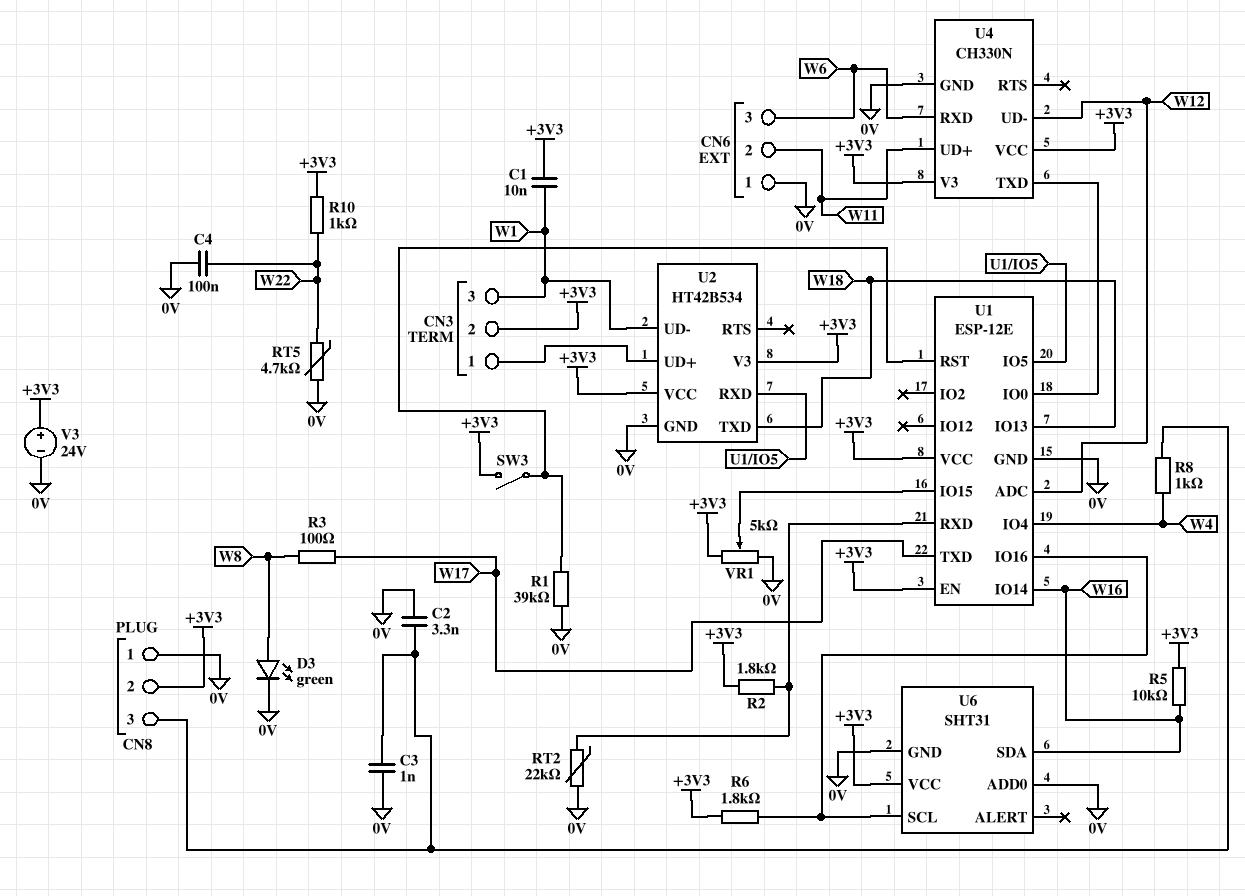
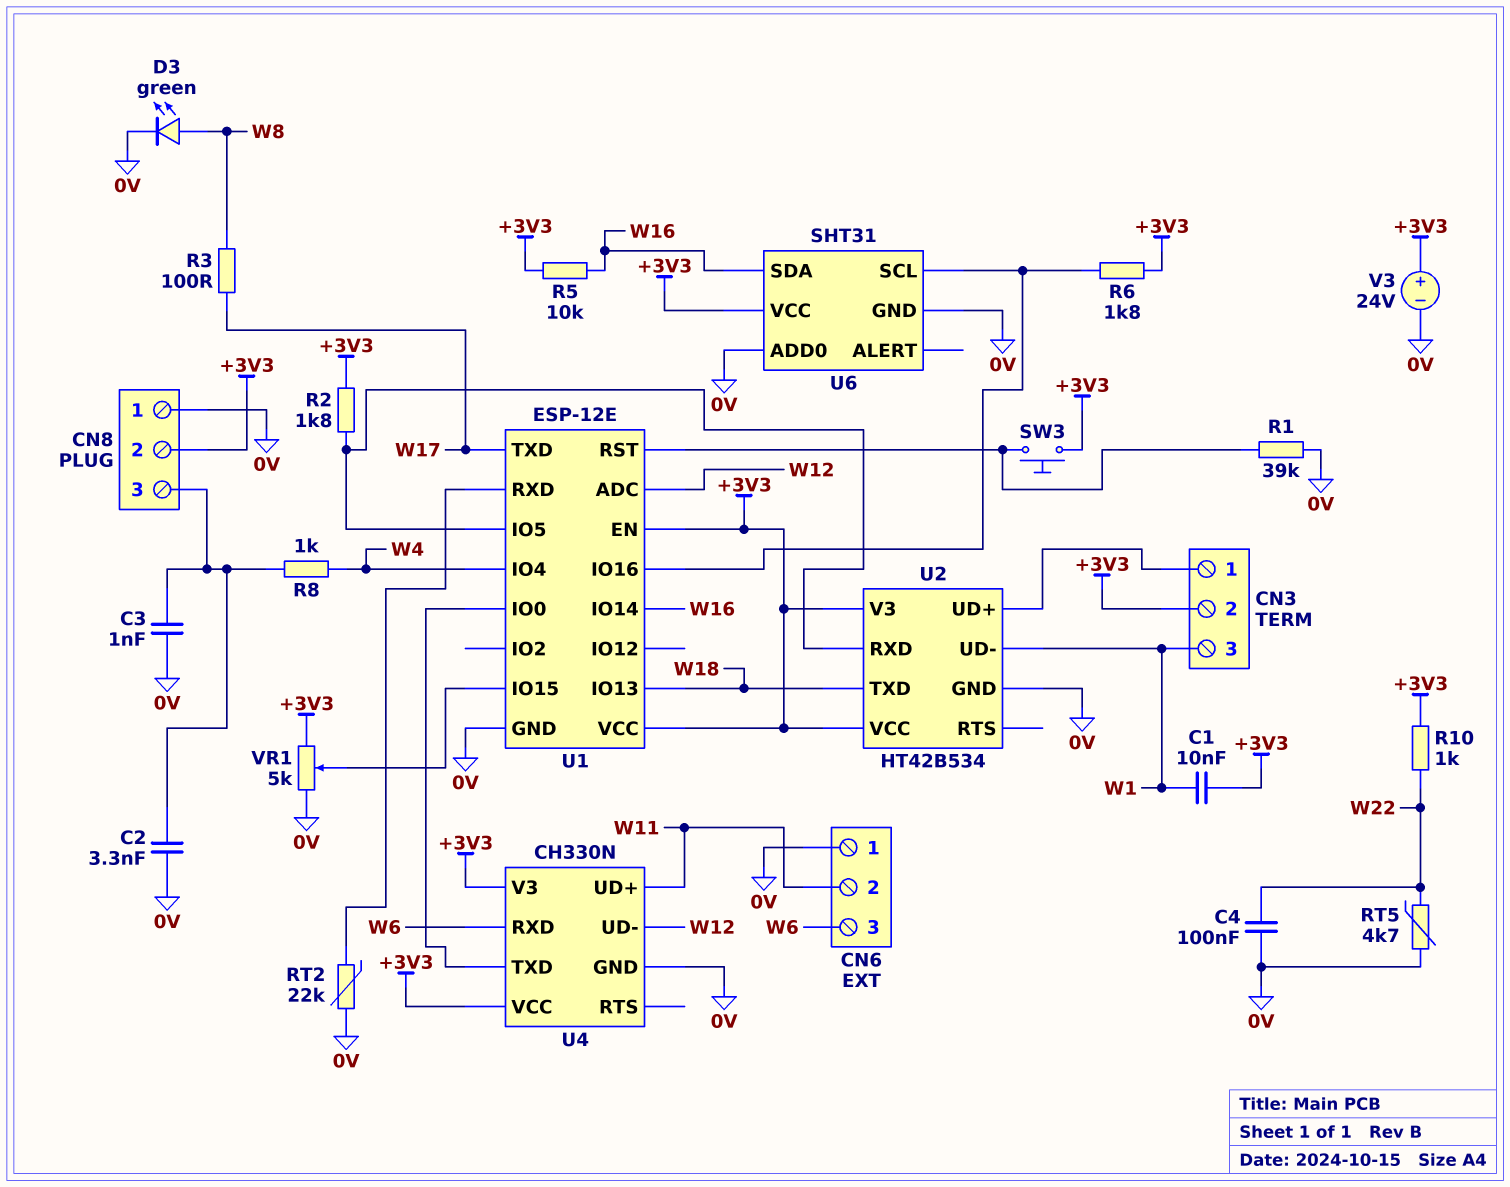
R2: 1.8k (+3V3, U1/RXD) -> 1.8k (+3V3, U1/IO5)
SW3: switch (+3V3, U1/RST) -> button (+3V3, U1/RST)

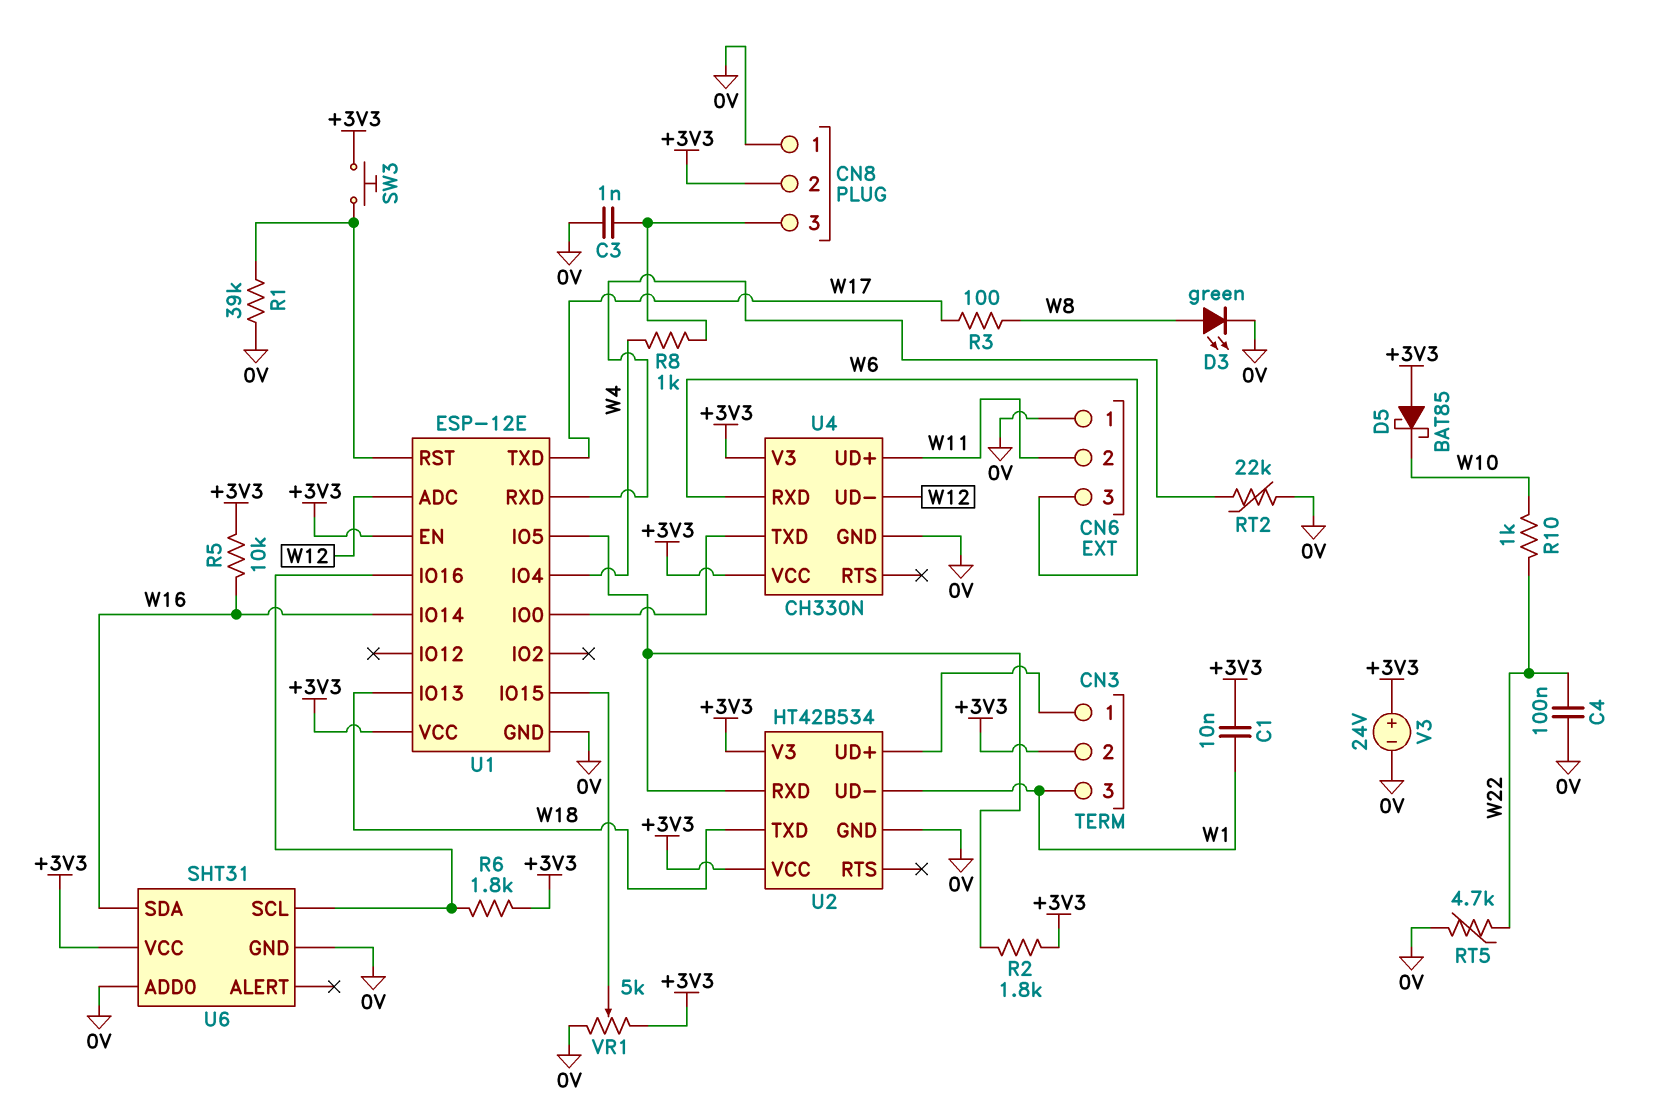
C2: 3.3nF (0V, CN8/3) -> none
D5: none -> schottky BAT85 (A +3V3, K W10)
R10: 1k (+3V3, W22) -> 1k (W10, W22)

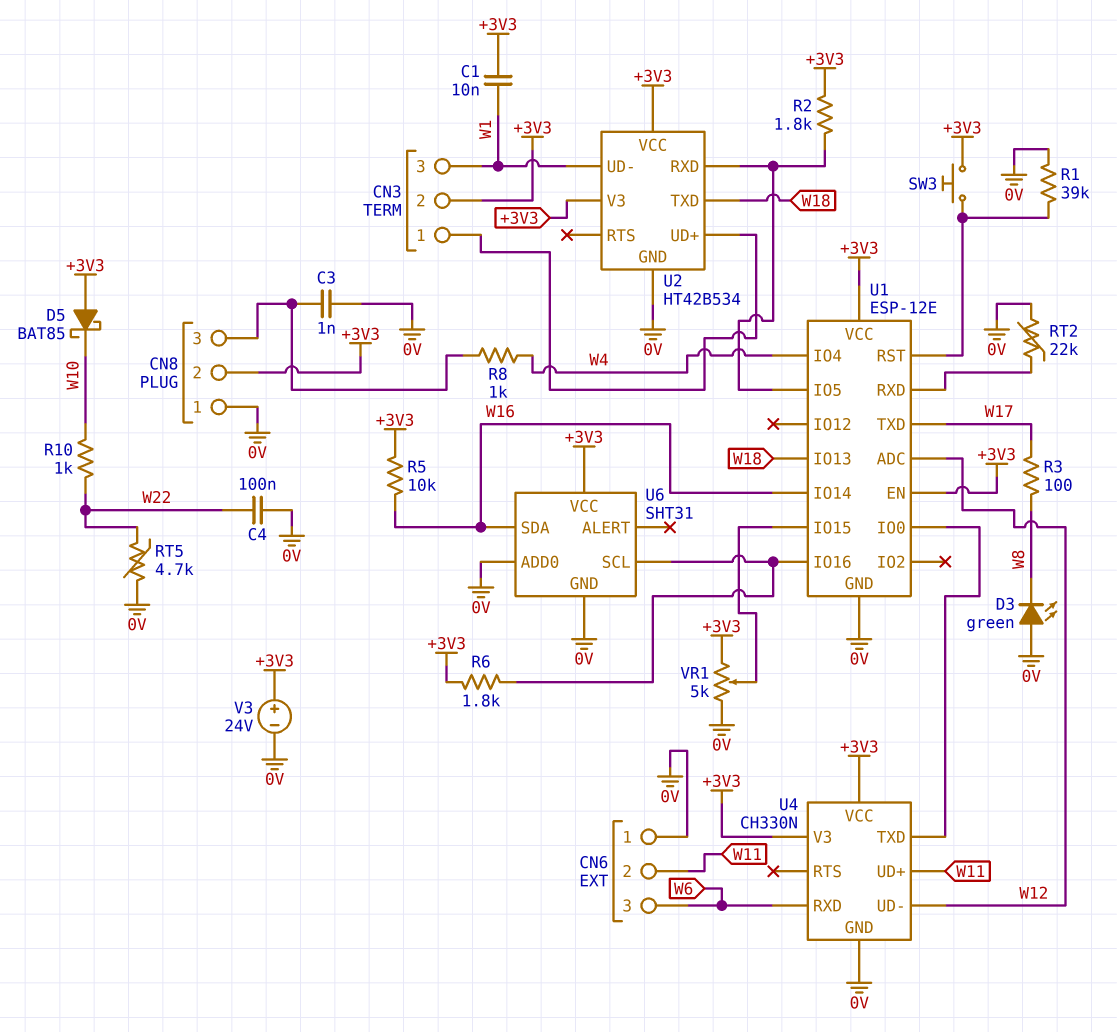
D3: LED green (A W8, K 0V) -> LED green (A 0V, K W8)

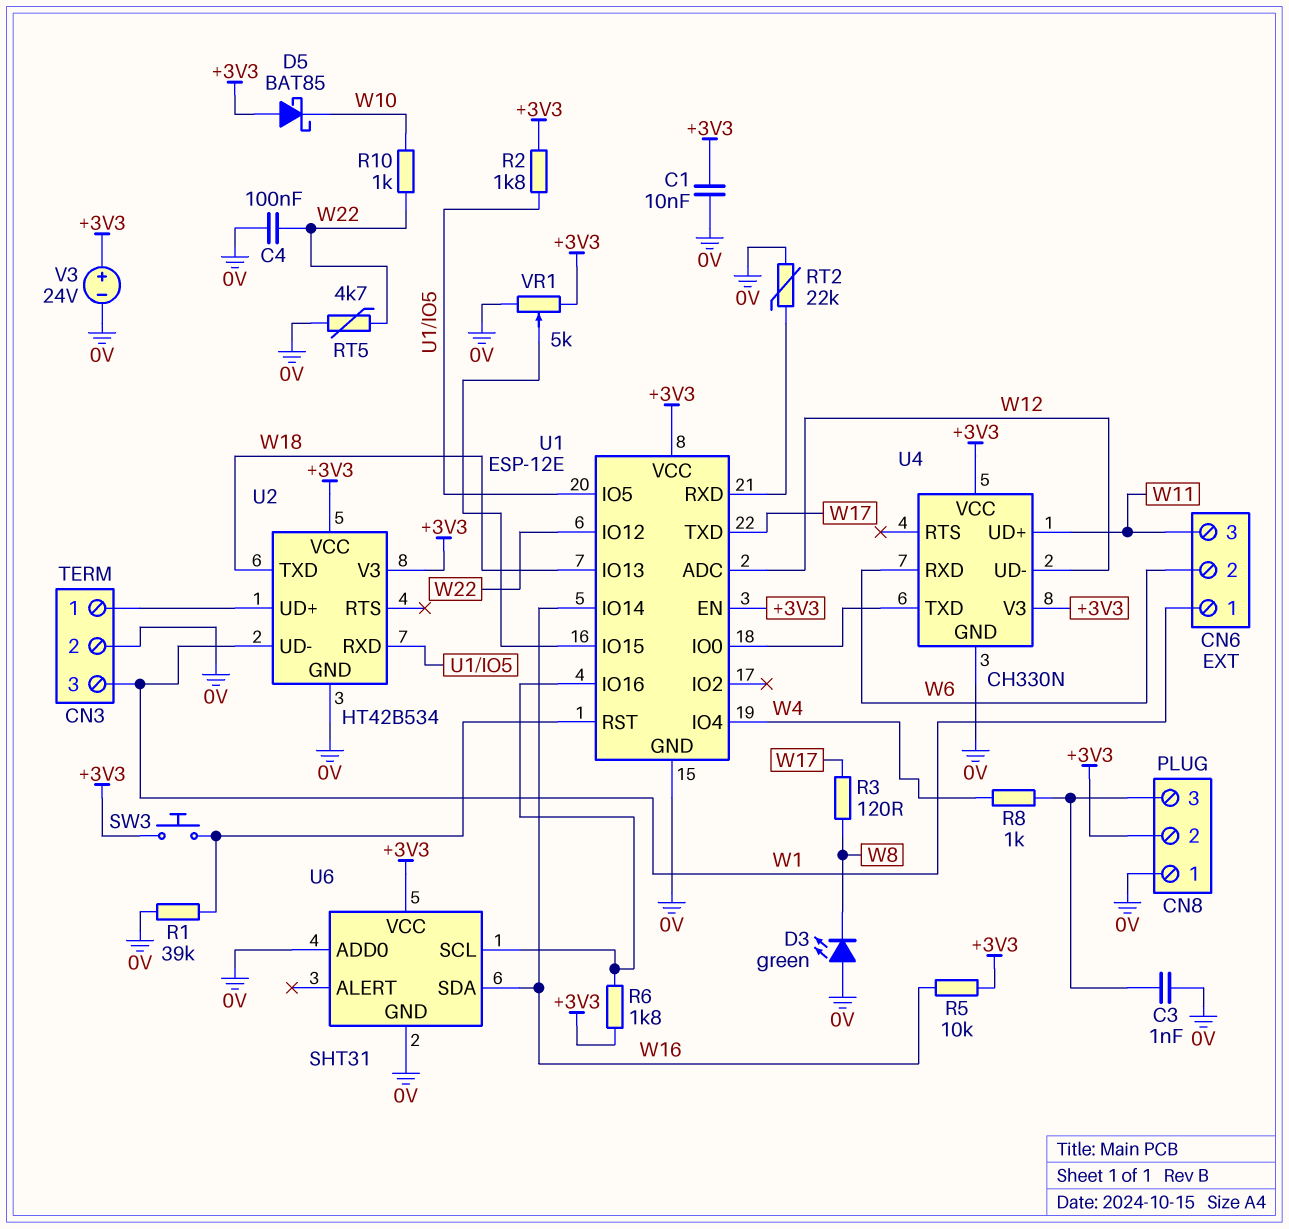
C1: 10nF (+3V3, W1) -> 10nF (+3V3, 0V)
CN3 pin 2: +3V3 -> 0V
CN6 pin 1: 0V -> W1
CN6 pin 2: W11 -> W6
CN6 pin 3: W6 -> W11
R3: 100 (W8, W17) -> 120 (W8, W17)
U1 pin IO12: none -> W22

